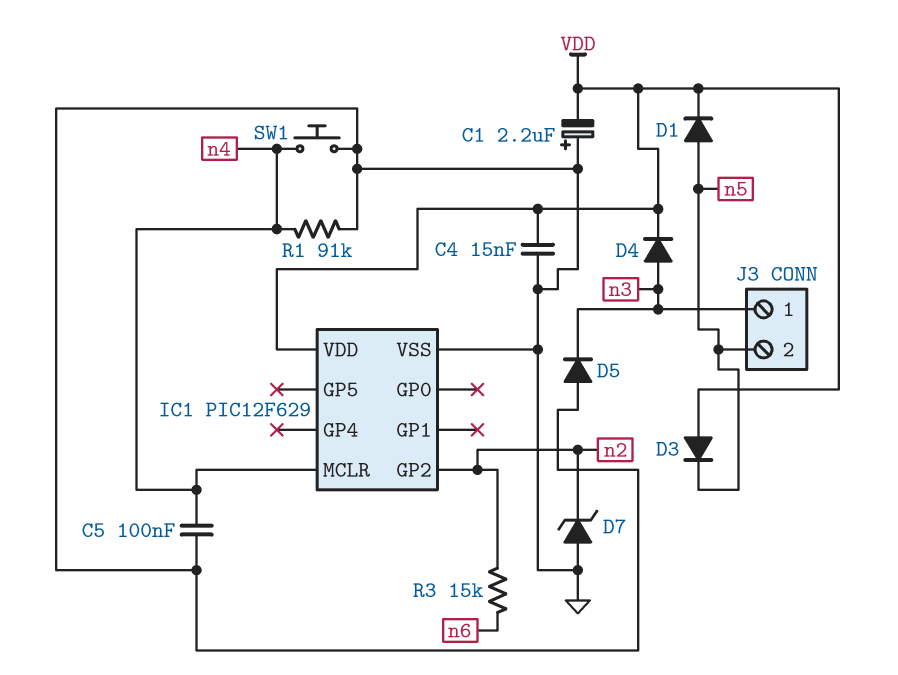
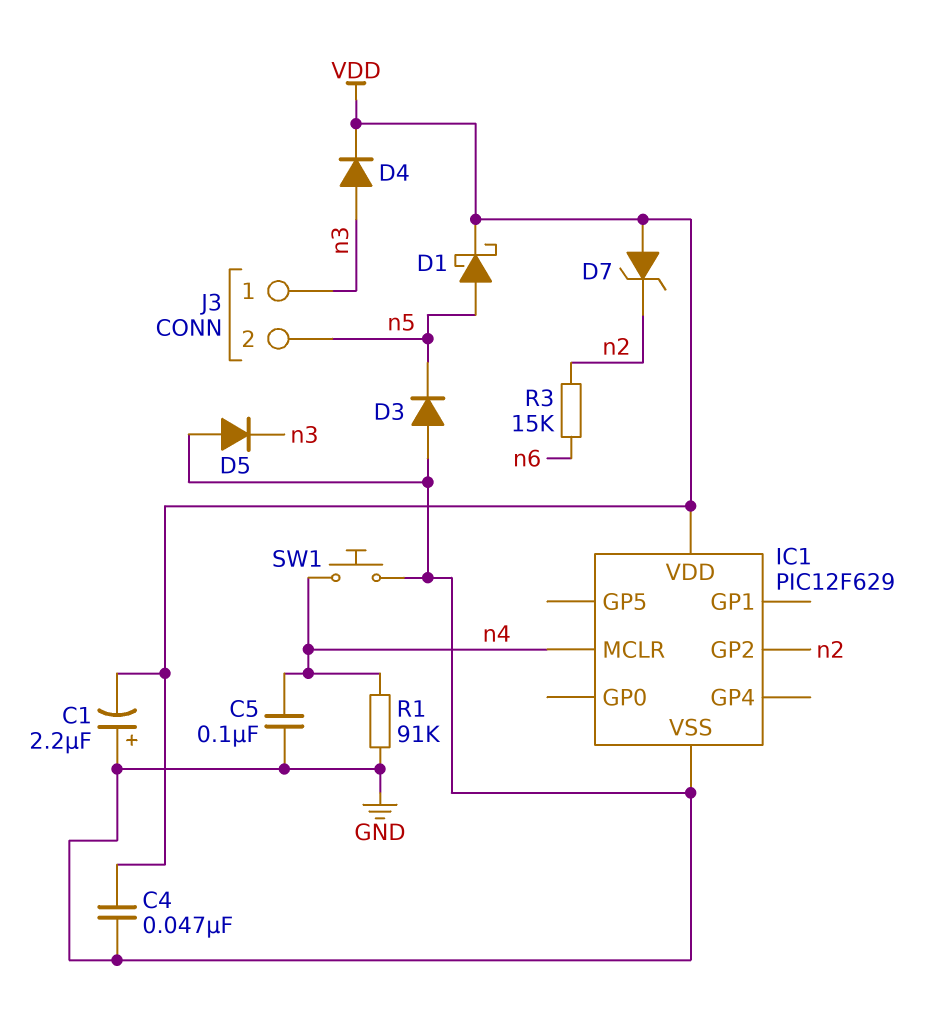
C4: 15nF (GND, VDD) -> 47nF (GND, VDD)
D1: diode (A n5, K VDD) -> schottky (A n5, K VDD)
D3: diode (A VDD, K n5) -> diode (A GND, K n5)
D7: zener (A GND, K n2) -> zener (A VDD, K n2)

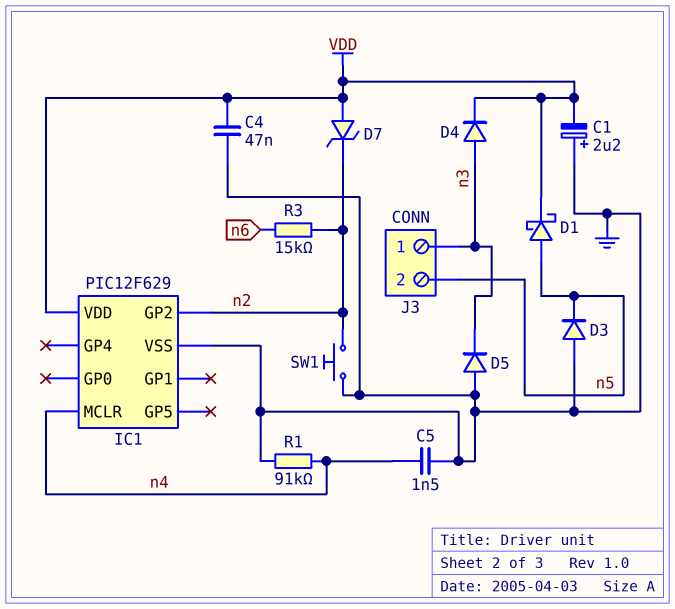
C5: 100nF (GND, n4) -> 1.5nF (GND, n4)
SW1: button (GND, n4) -> button (GND, n2)

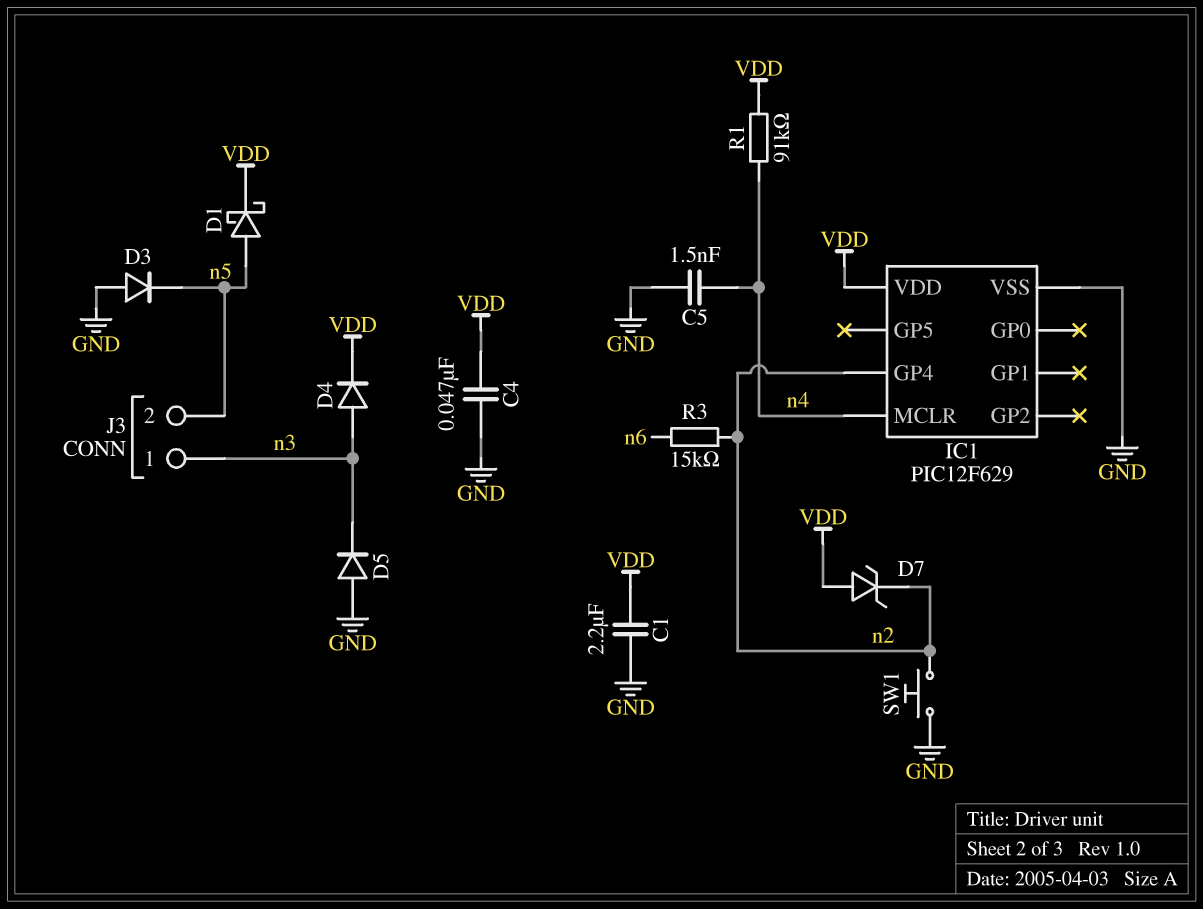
C1: 2.2uF (plus GND, minus VDD) -> 2.2uF (GND, VDD)
IC1 pin GP2: n2 -> none
IC1 pin GP4: none -> n2
R1: 91k (GND, n4) -> 91k (VDD, n4)

